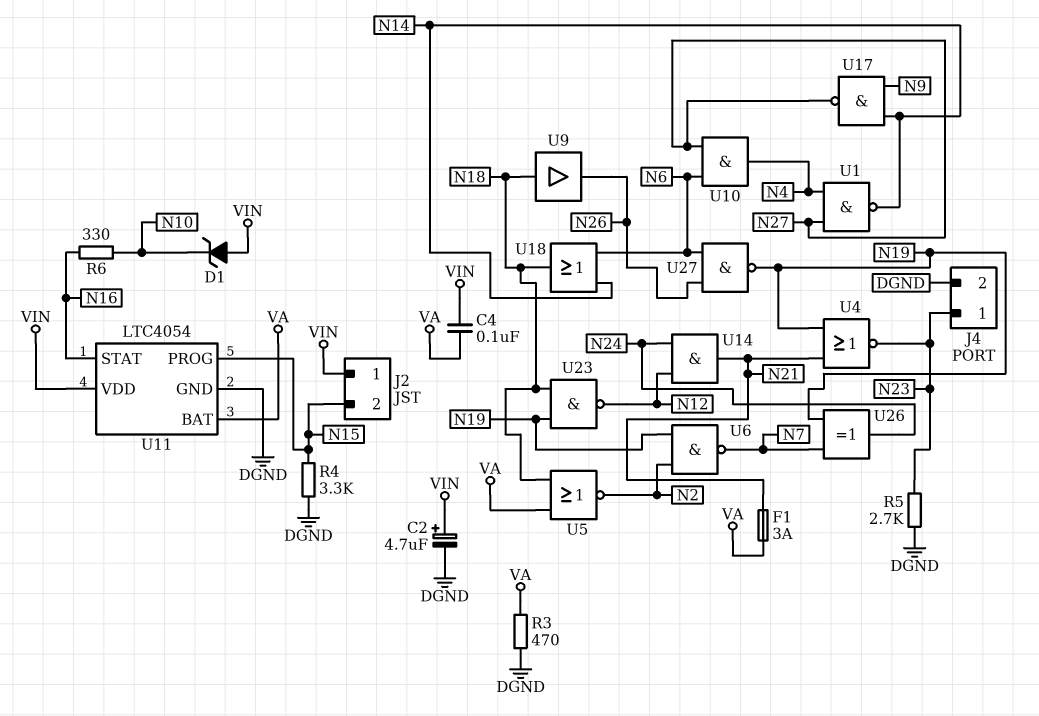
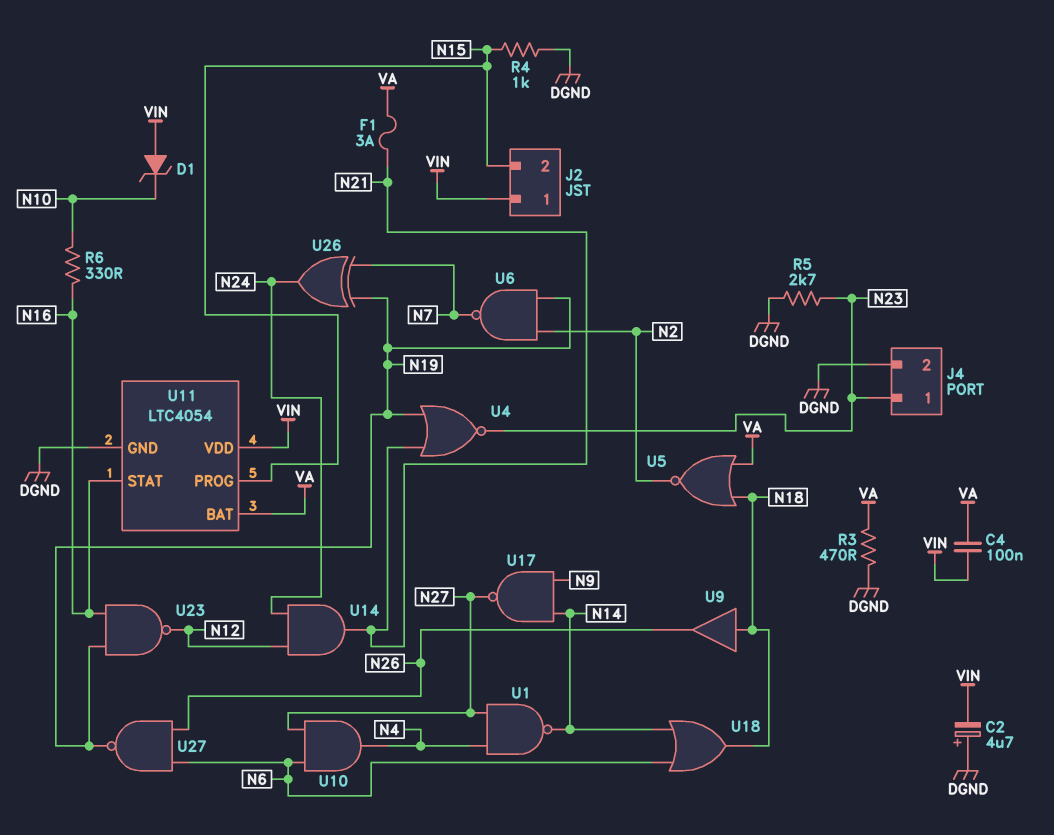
C2: 4.7uF (plus VIN, minus DGND) -> 4.7uF (plus DGND, minus VIN)
R4: 3.3k (DGND, N15) -> 1k (DGND, N15)
U23: NAND (in N18, in N19, out N12) -> NAND (in N16, in N19, out N12)

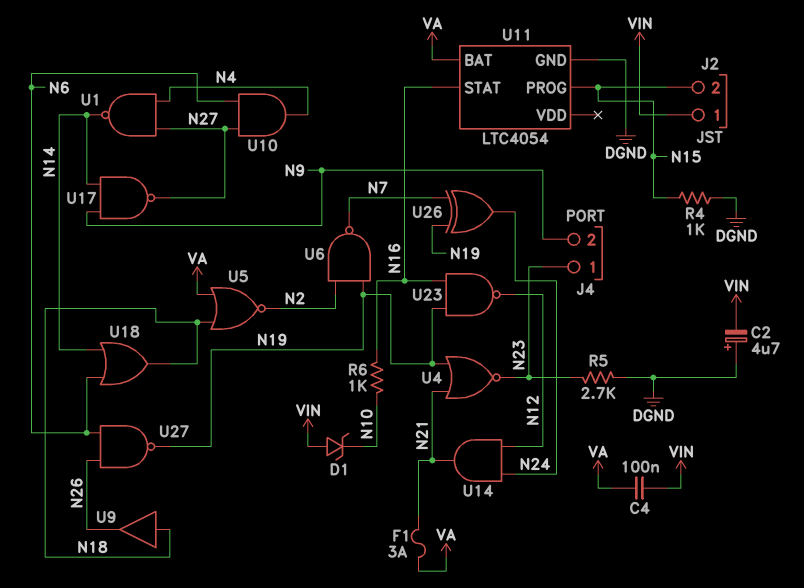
J4 pin 2: DGND -> N9
R3: 470 (DGND, VA) -> none
R6: 330 (N10, N16) -> 1k (N10, N16)
U11 pin VDD: VIN -> none

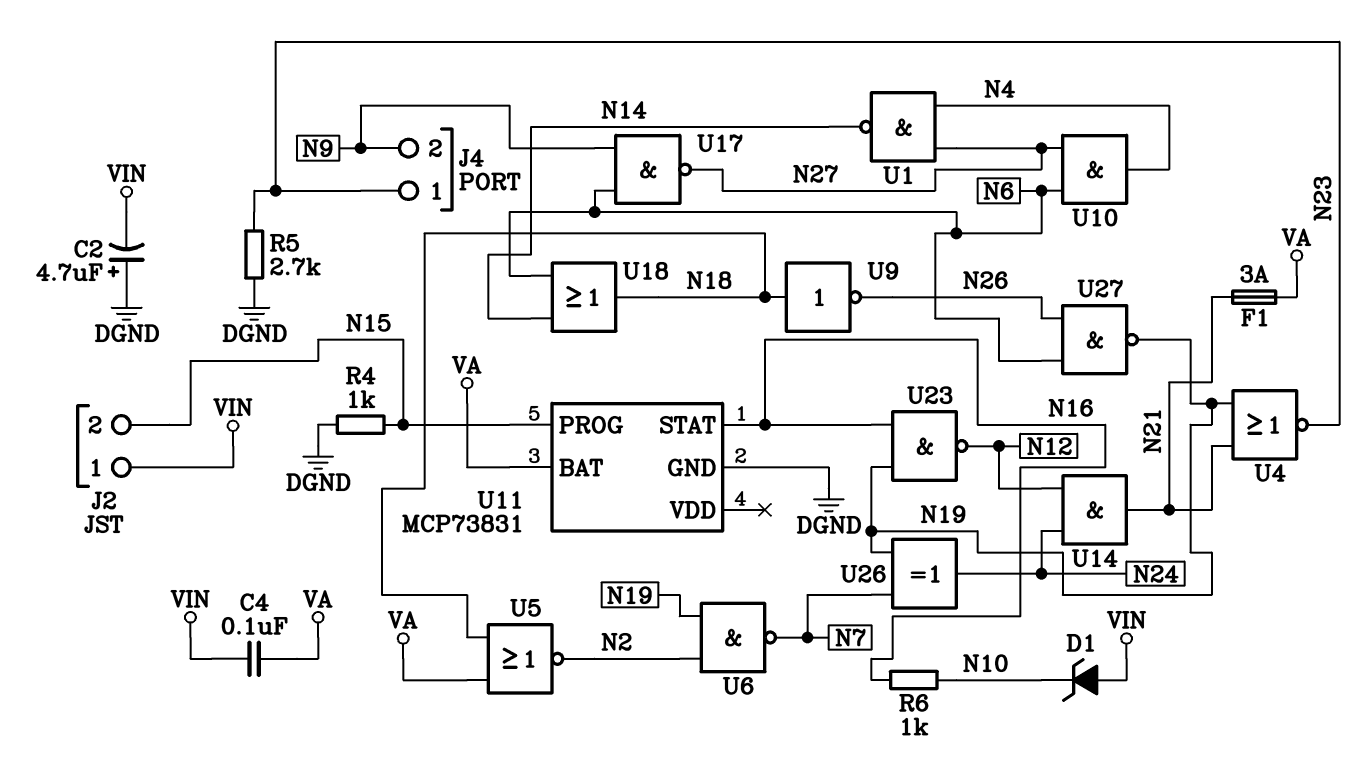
U9: buffer (in N18, out N26) -> NOT (in N18, out N26)
U11: LTC4054 -> MCP73831
U17: NAND (in N9, in N14, out N27) -> NAND (in N6, in N9, out N27)

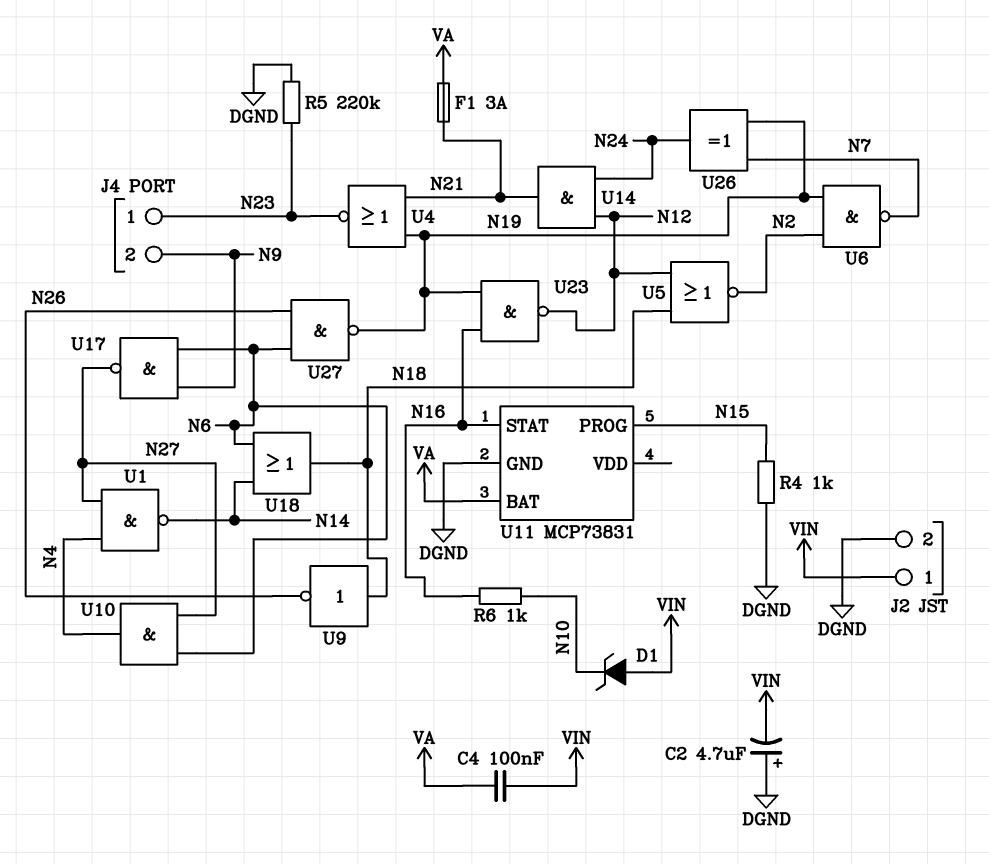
J2 pin 2: N15 -> DGND
R5: 2.7k (DGND, N23) -> 220k (DGND, N23)
U5: NOR (in N18, in VA, out N2) -> NOR (in N12, in N18, out N2)

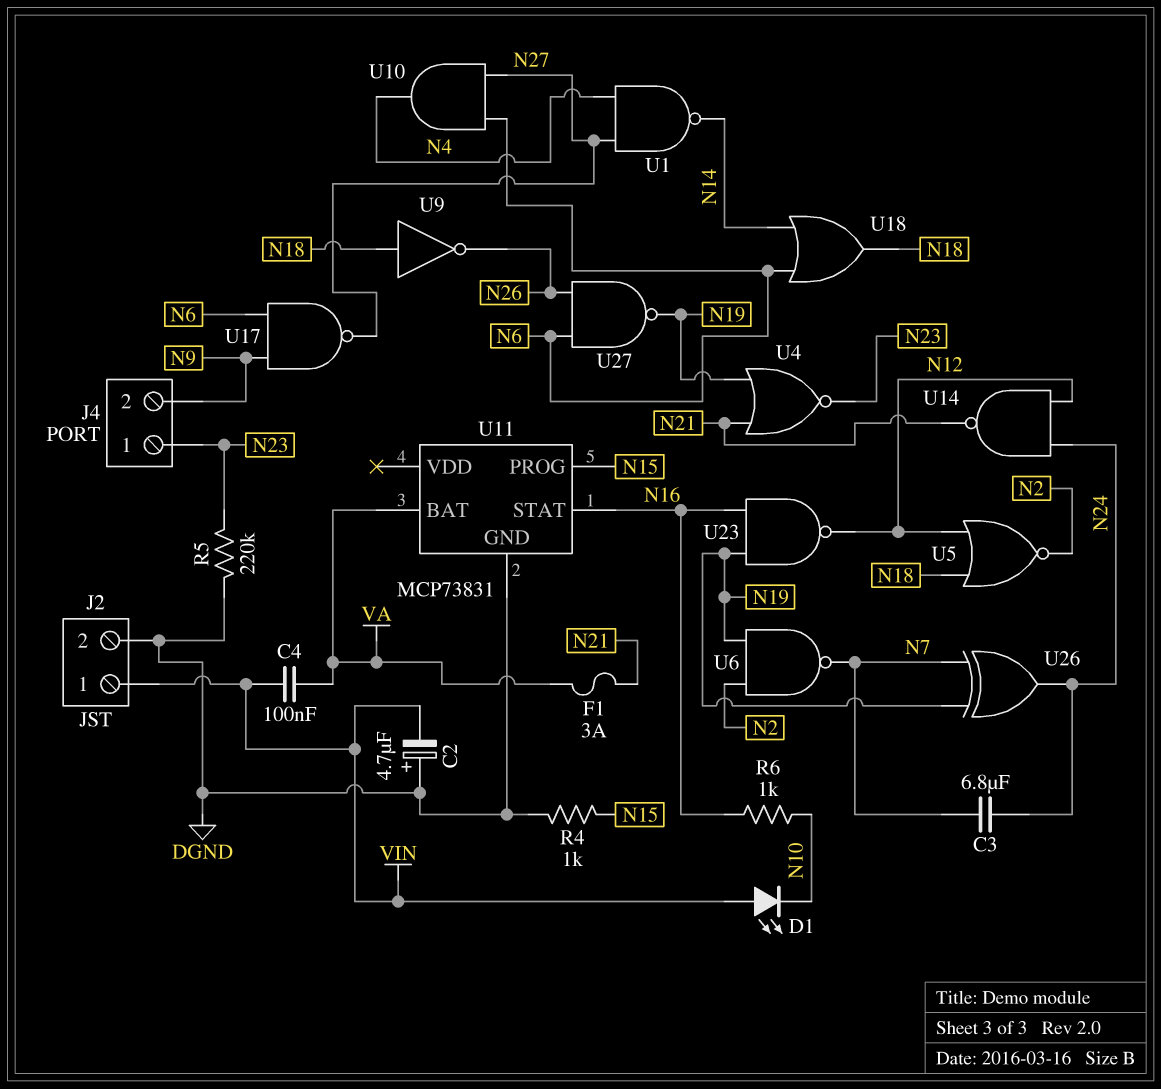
C3: none -> 6.8uF (N7, N24)
D1: zener (A VIN, K N10) -> LED (A VIN, K N10)
U14: AND (in N12, in N24, out N21) -> NAND (in N12, in N24, out N21)

